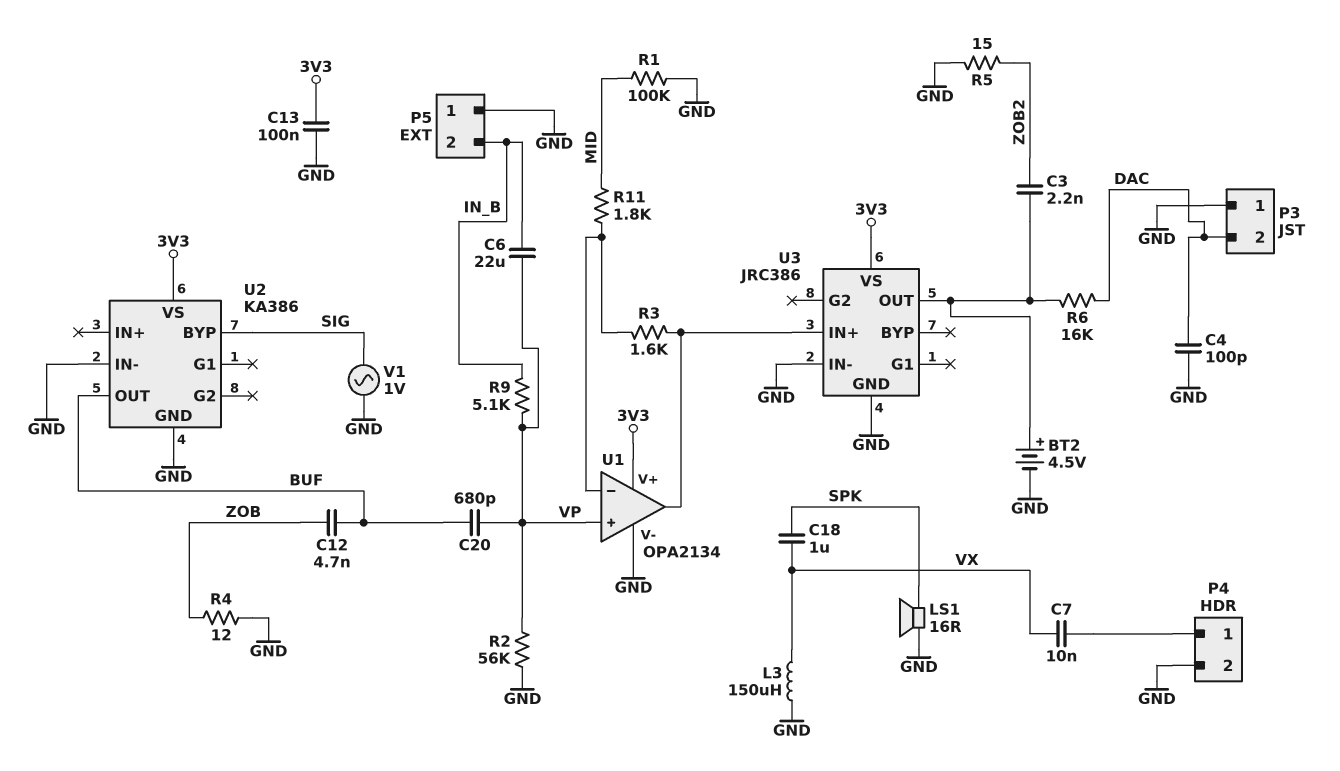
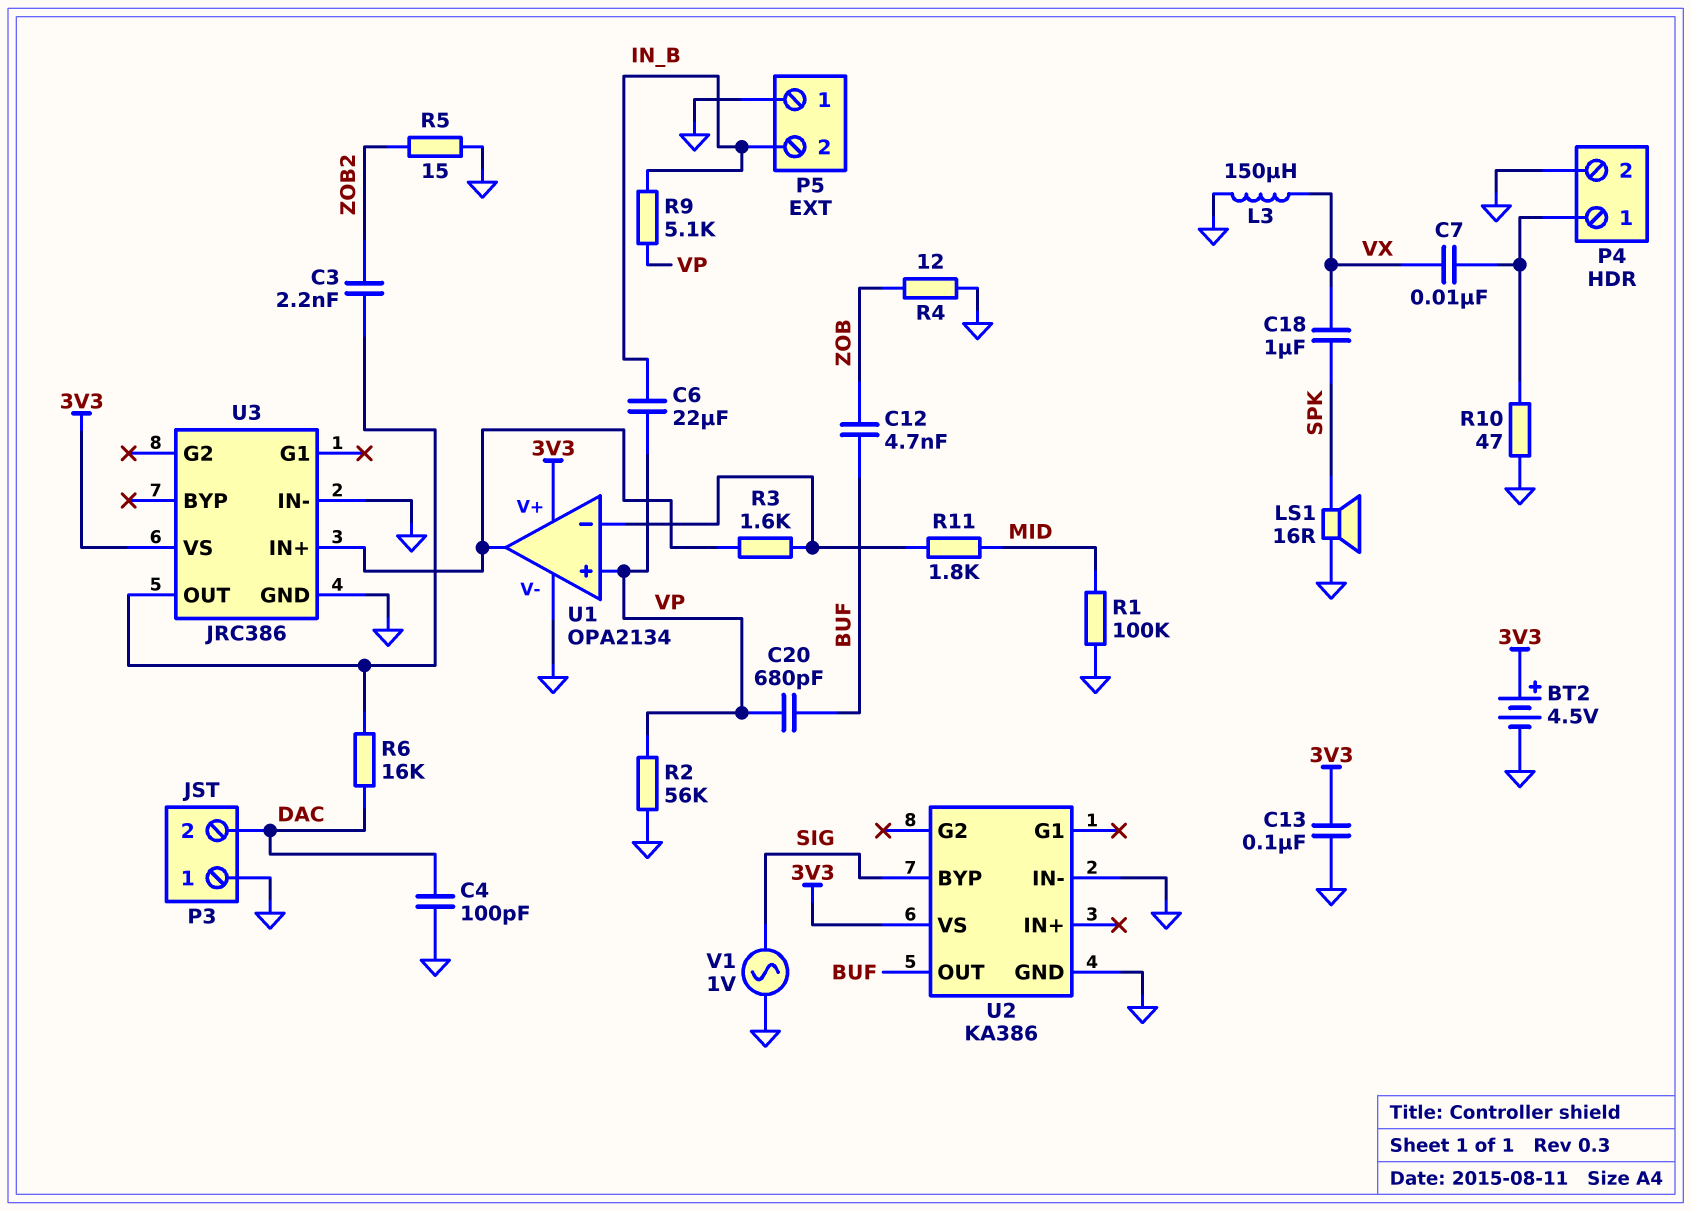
BT2: 4.5V (plus U3/OUT, minus GND) -> 4.5V (plus 3V3, minus GND)
R10: none -> 47 (GND, P4/1)

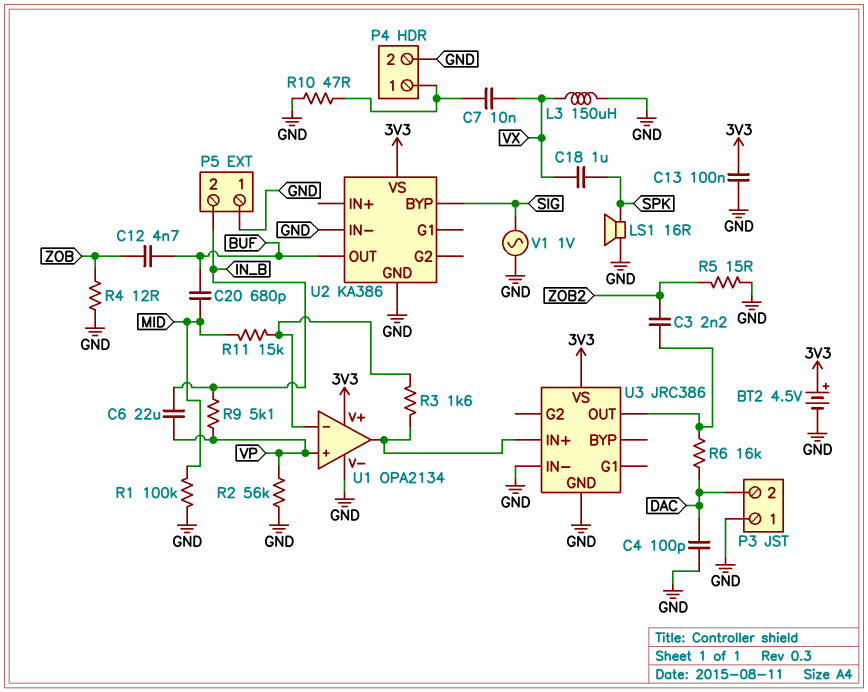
C20: 680pF (BUF, VP) -> 680pF (BUF, MID)
R11: 1.8k (MID, U1/in-) -> 15k (MID, U1/in-)

